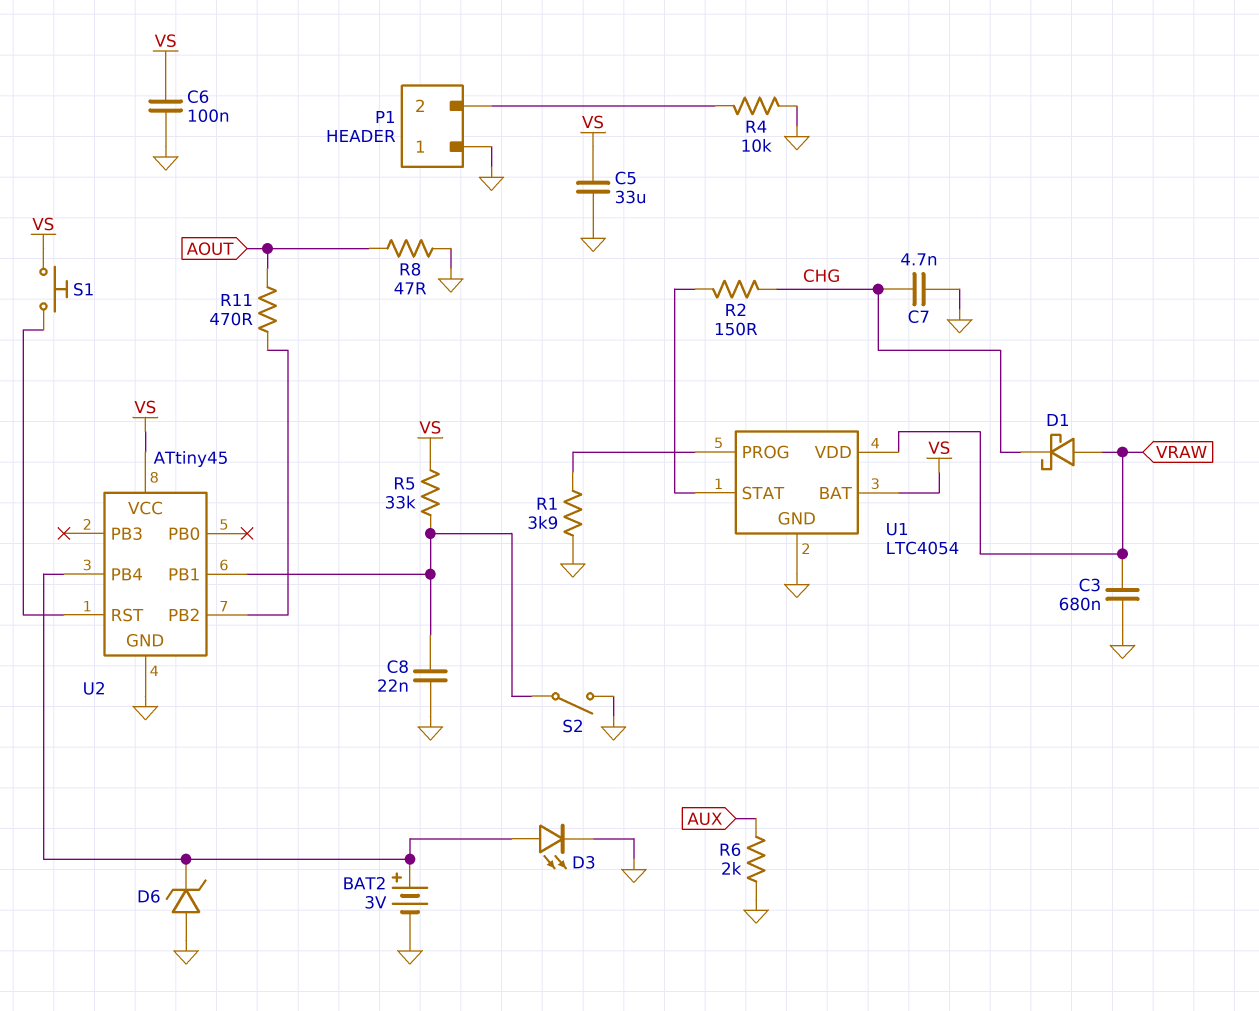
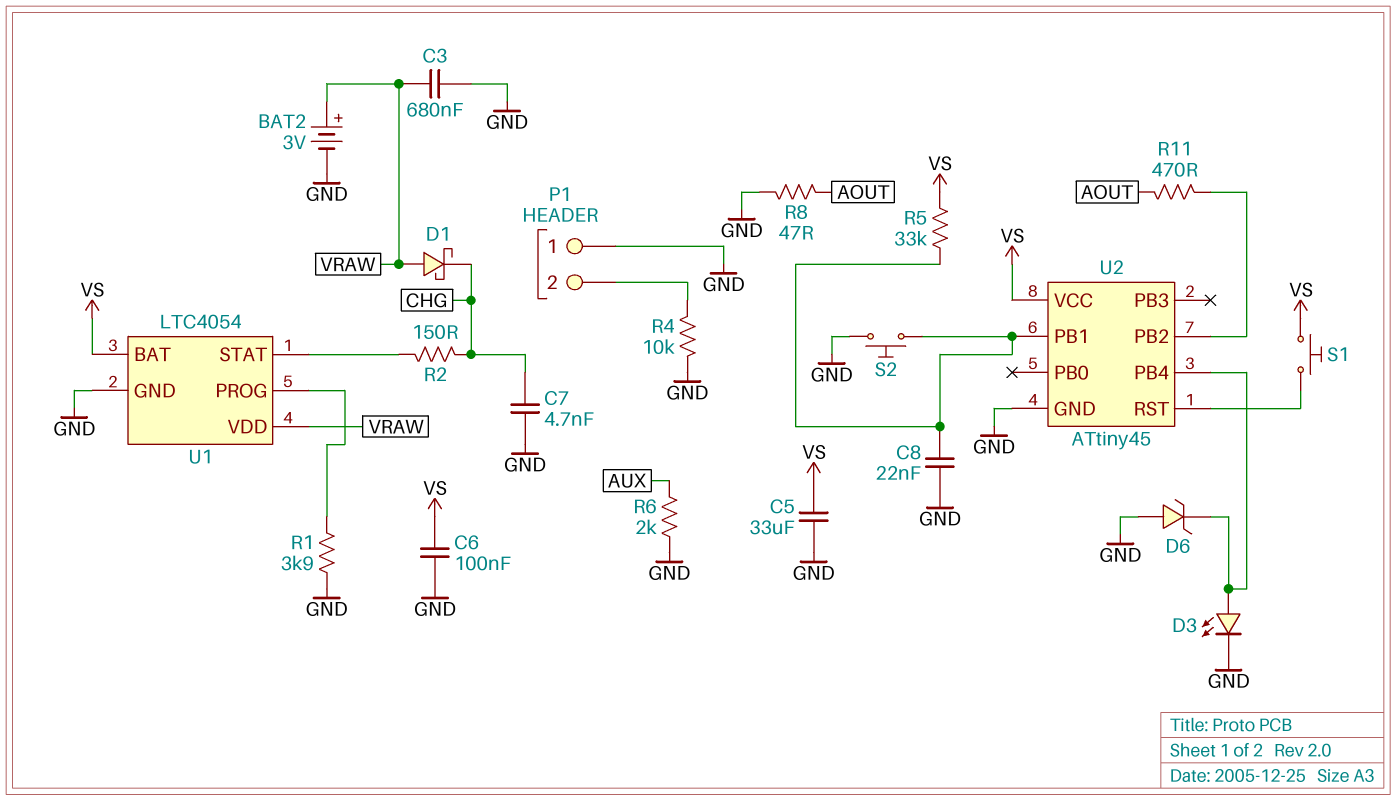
BAT2: 3V (plus U2/PB4, minus GND) -> 3V (plus VRAW, minus GND)
S2: switch (GND, U2/PB1) -> button (GND, U2/PB1)

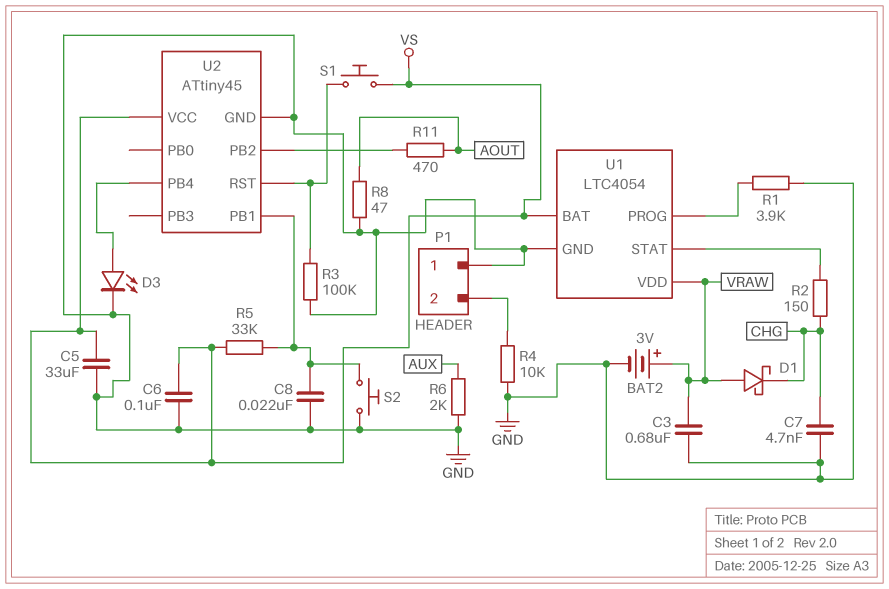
D6: zener (A GND, K U2/PB4) -> none
R3: none -> 100k (GND, U2/RST)

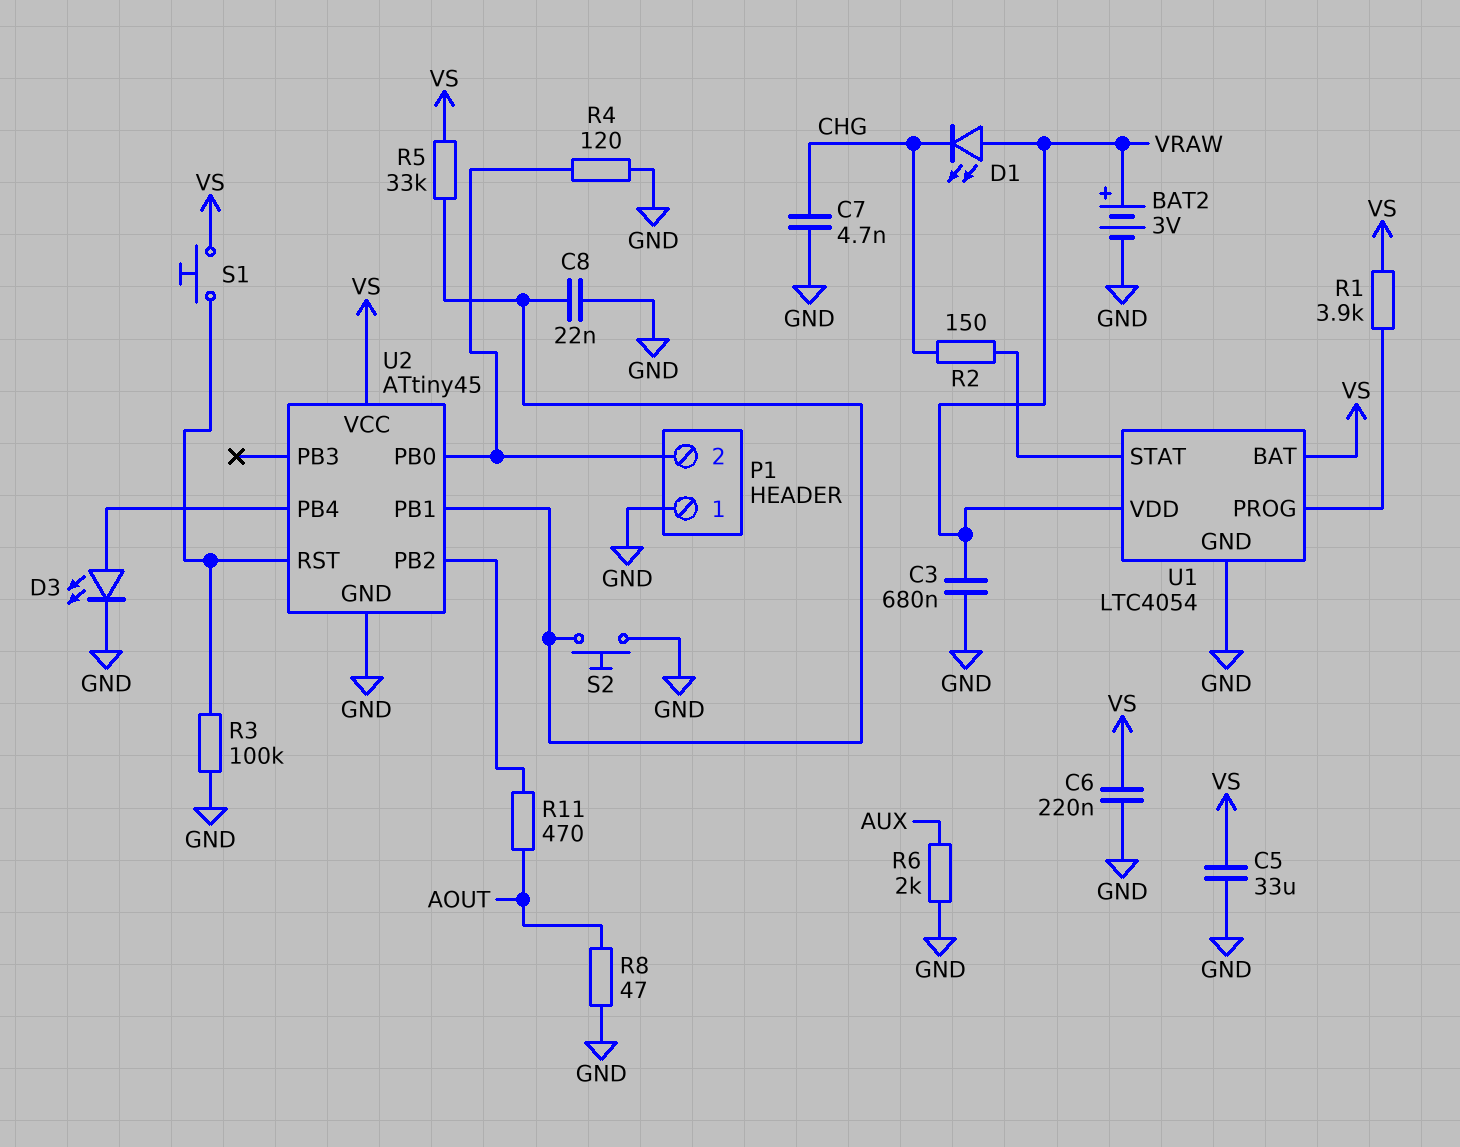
C6: 100nF (GND, VS) -> 220nF (GND, VS)
D1: schottky (A VRAW, K CHG) -> LED (A VRAW, K CHG)
R1: 3.9k (GND, U1/PROG) -> 3.9k (U1/PROG, VS)
R4: 10k (GND, P1/2) -> 120 (GND, P1/2)
U2 pin PB0: none -> P1/2

